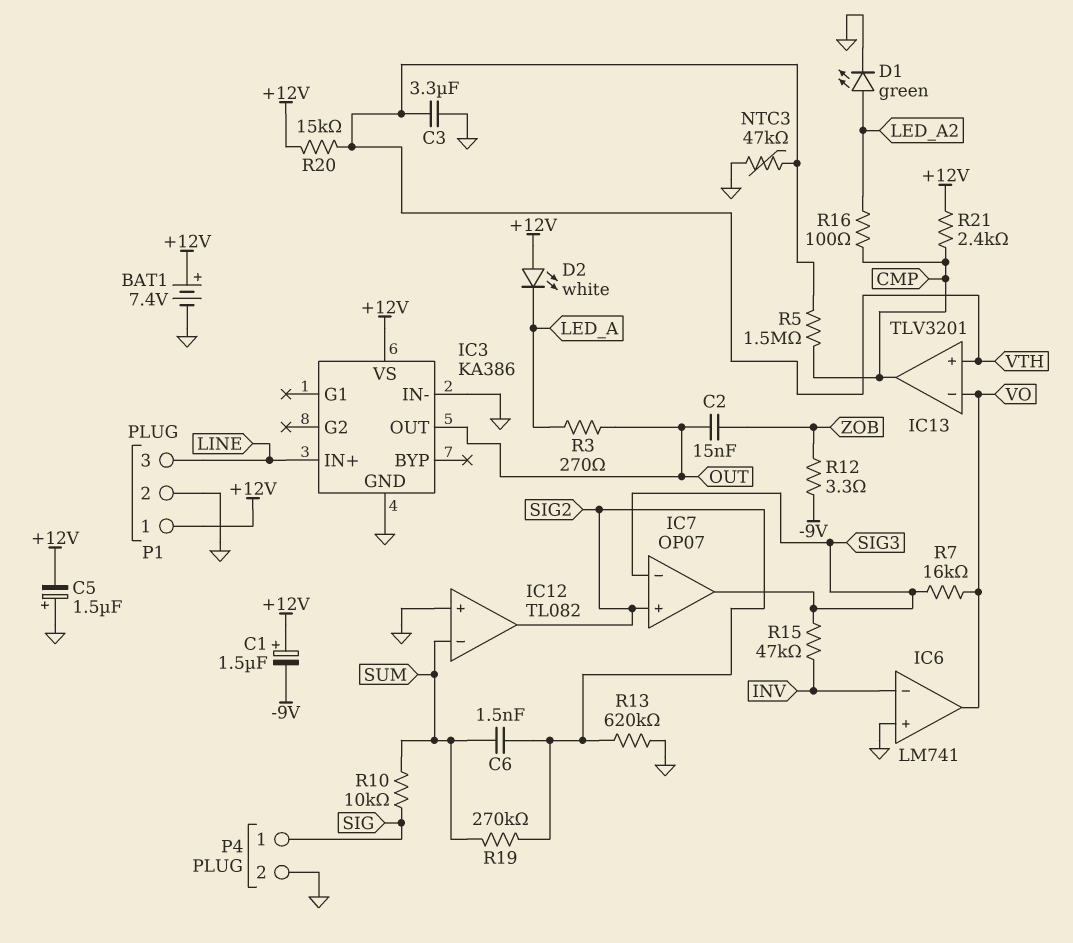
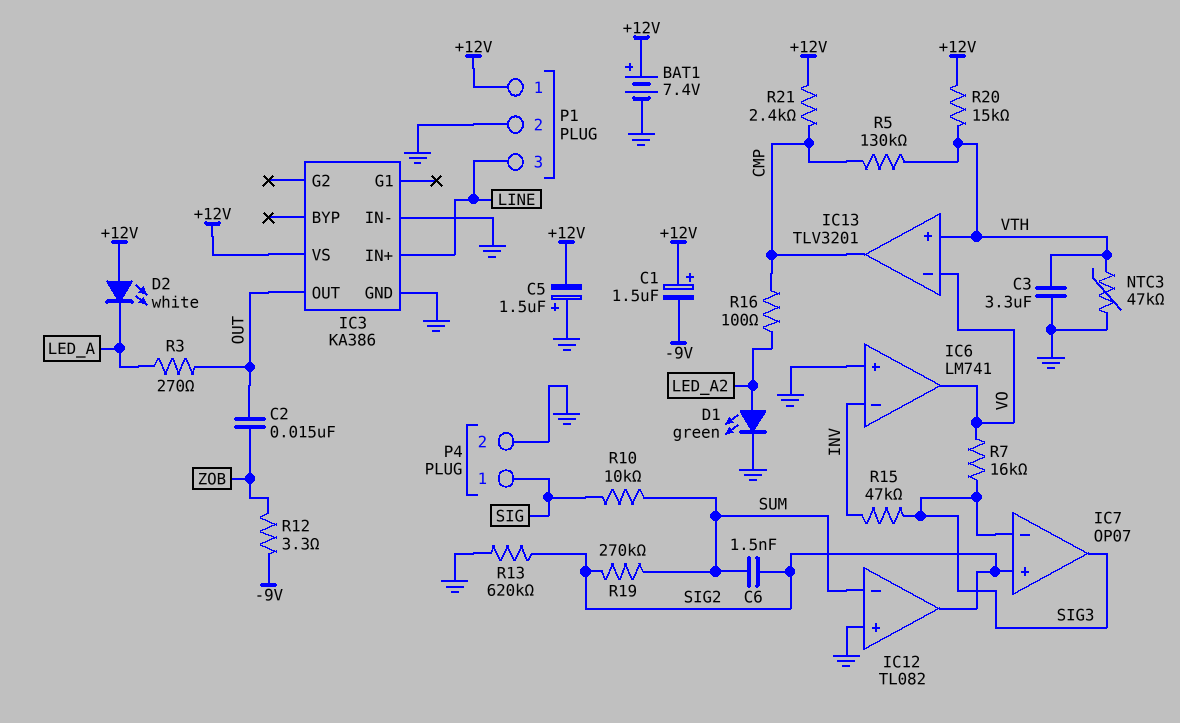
R5: 1.5M (CMP, VTH) -> 130k (CMP, VTH)

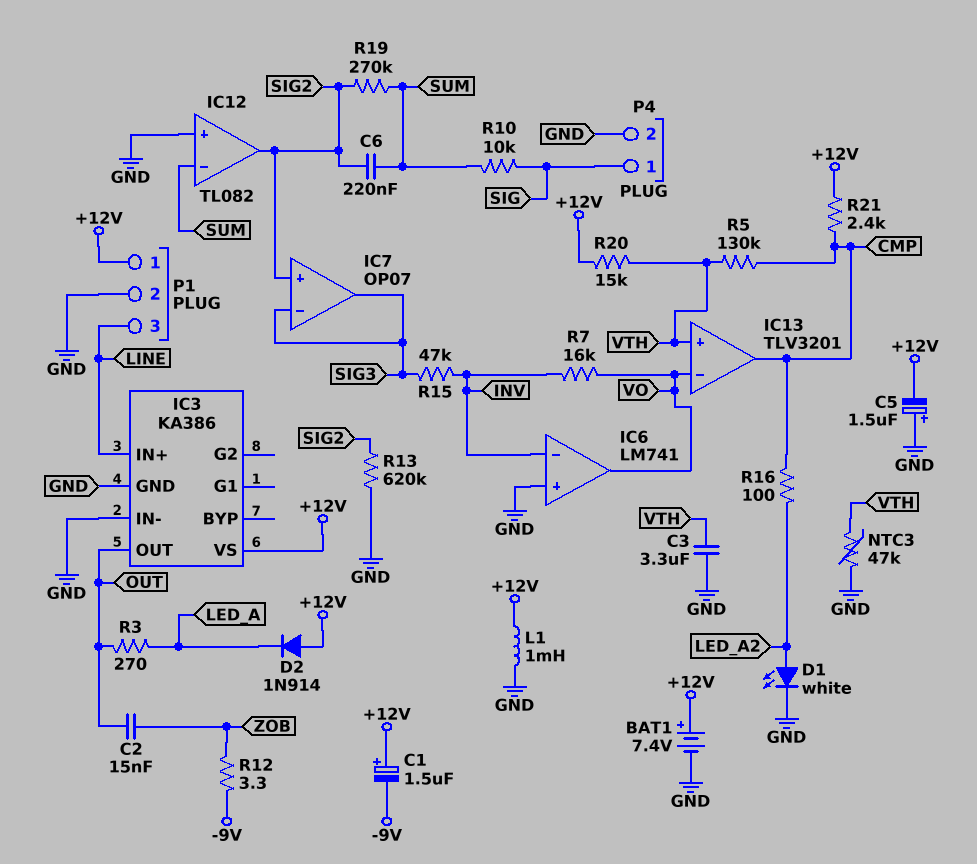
C6: 1.5nF (SIG2, SUM) -> 220nF (SIG2, SUM)
D1: LED green (A LED_A2, K GND) -> LED white (A LED_A2, K GND)
D2: LED white (A +12V, K LED_A) -> diode 1N914 (A +12V, K LED_A)
L1: none -> 1mH (+12V, GND)
R7: 16k (SIG3, VO) -> 16k (INV, VO)

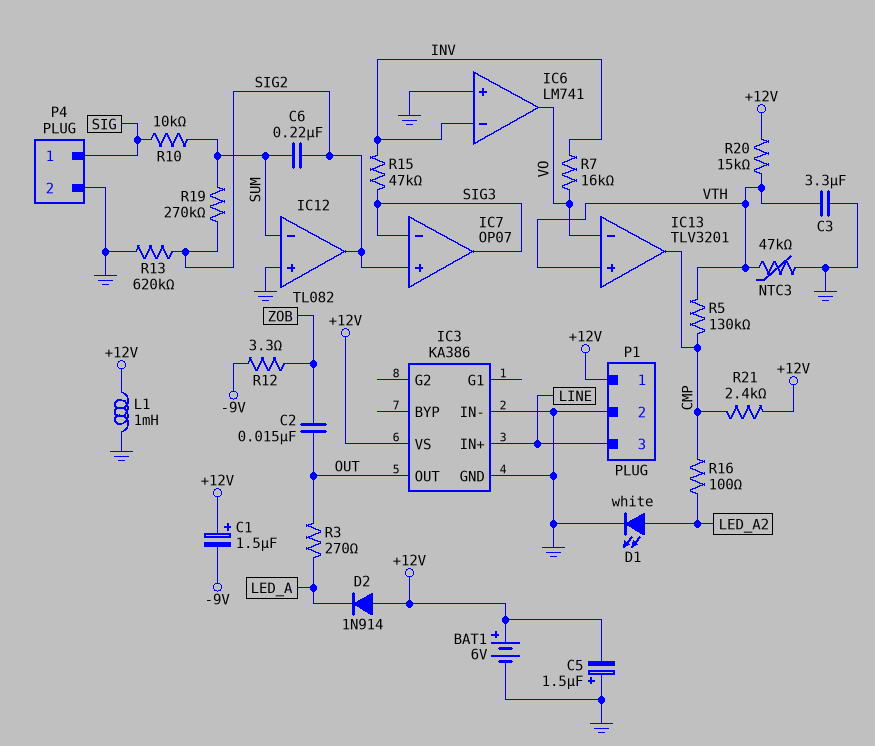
BAT1: 7.4V (plus +12V, minus GND) -> 6V (plus +12V, minus GND)

